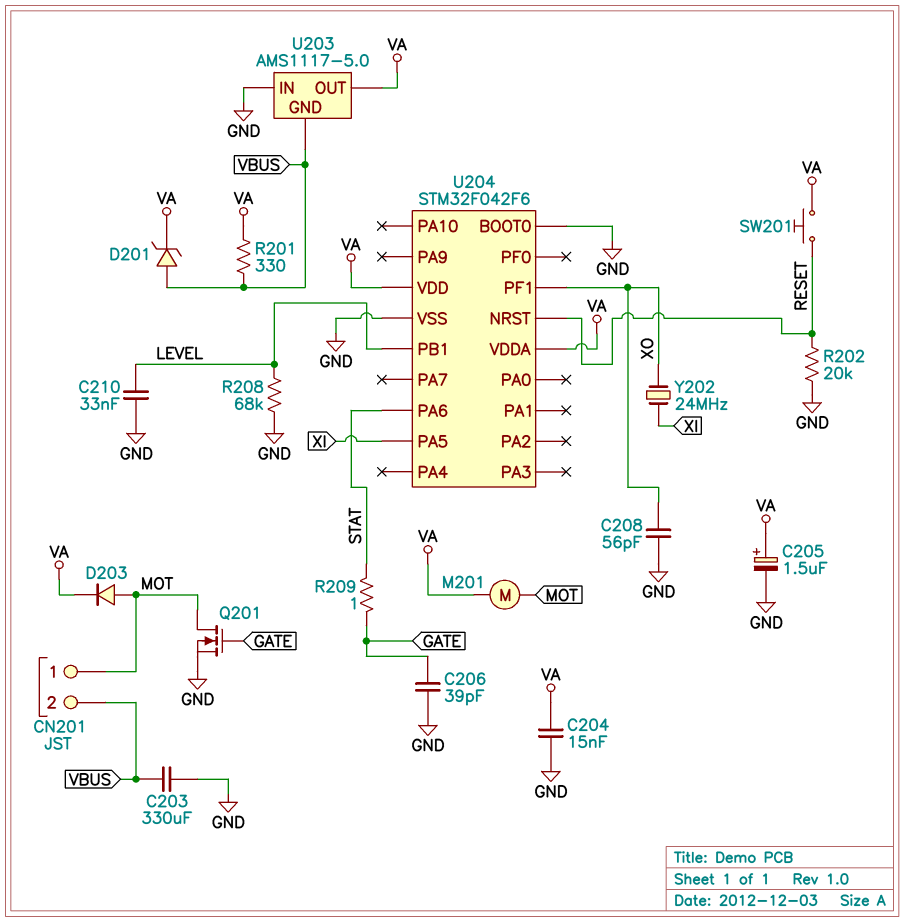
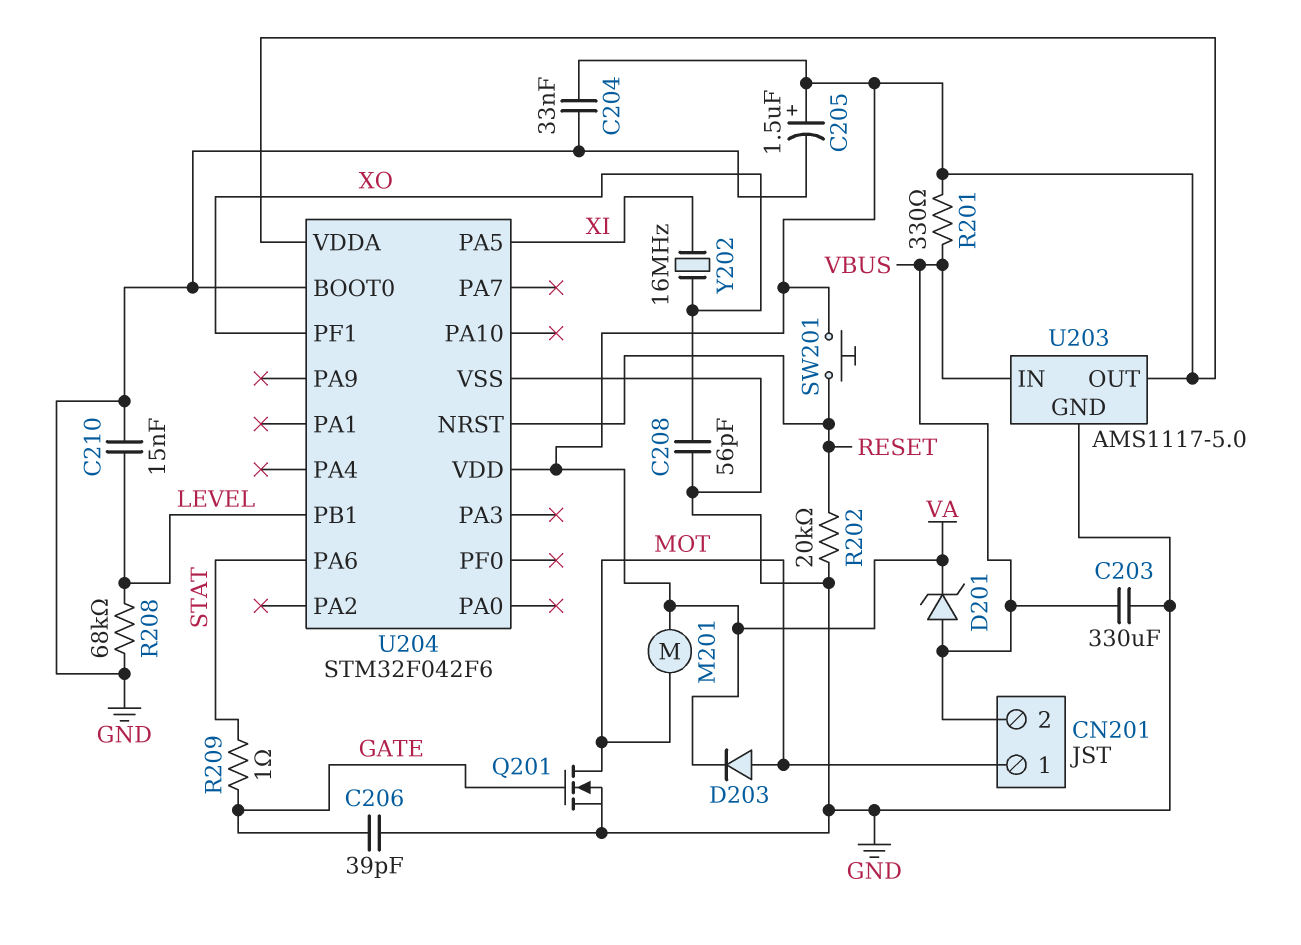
C204: 15nF (GND, VA) -> 33nF (GND, VA)
C210: 33nF (GND, LEVEL) -> 15nF (GND, LEVEL)
U203 pin GND: VBUS -> GND
U203 pin IN: GND -> VBUS
Y202: 24MHz (XI, XO) -> 16MHz (XI, XO)

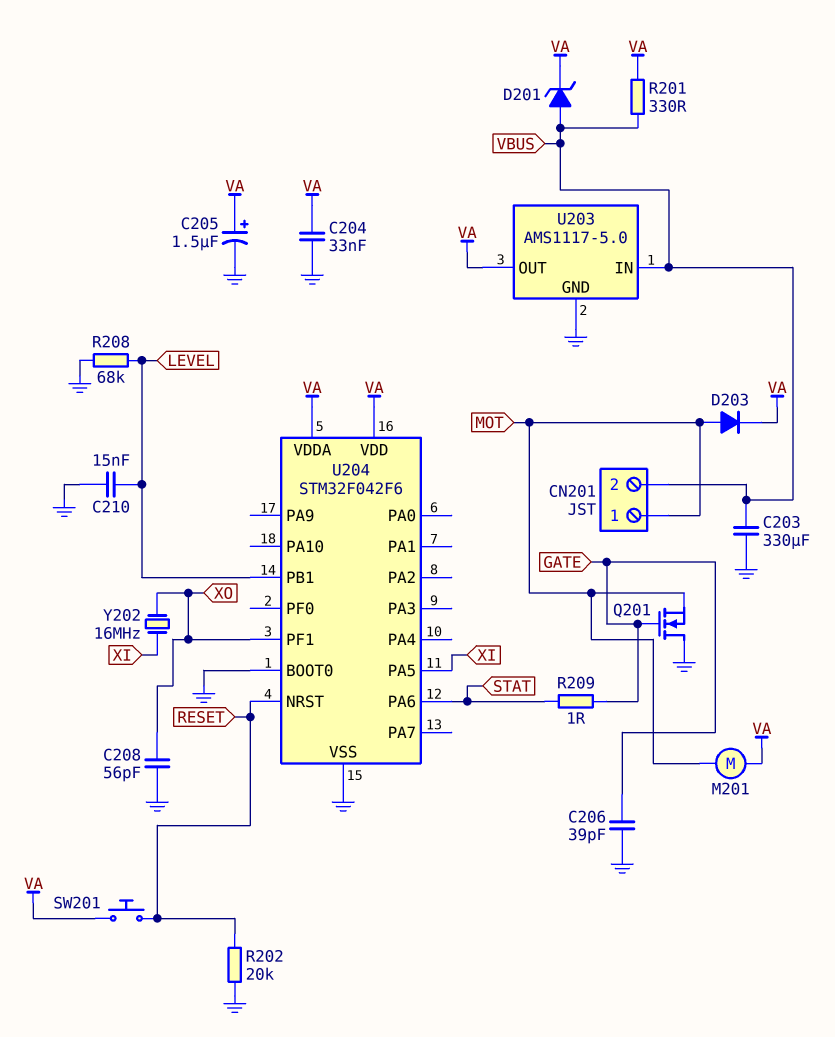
Q201: NMOS (G GATE, D MOT, S GND) -> NMOS (G GATE, D GND, S MOT)

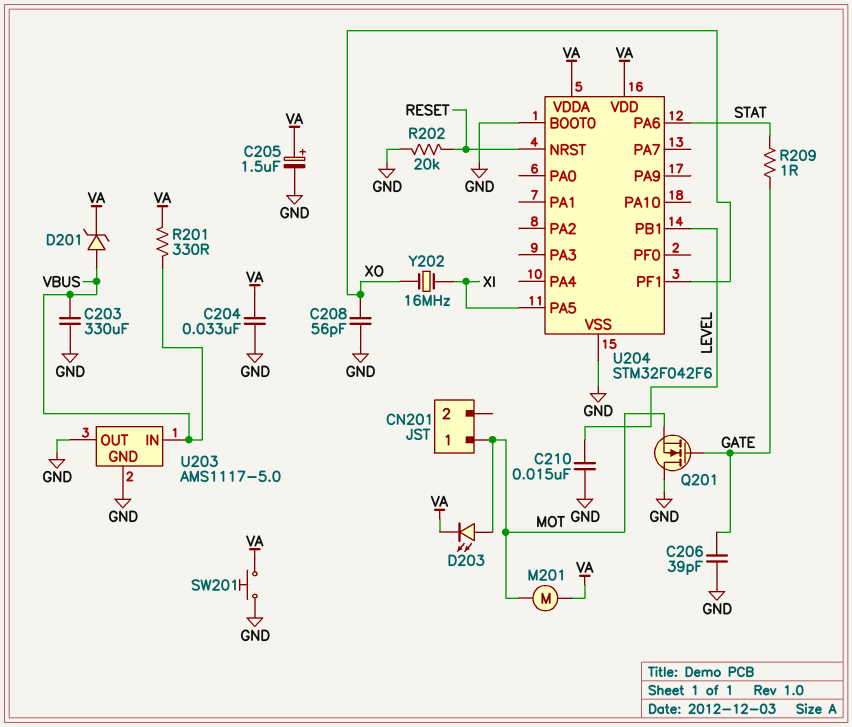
CN201 pin 2: VBUS -> none
D203: diode (A MOT, K VA) -> LED (A MOT, K VA)
R208: 68k (GND, LEVEL) -> none
SW201: button (RESET, VA) -> button (GND, VA)
U203 pin OUT: VA -> GND

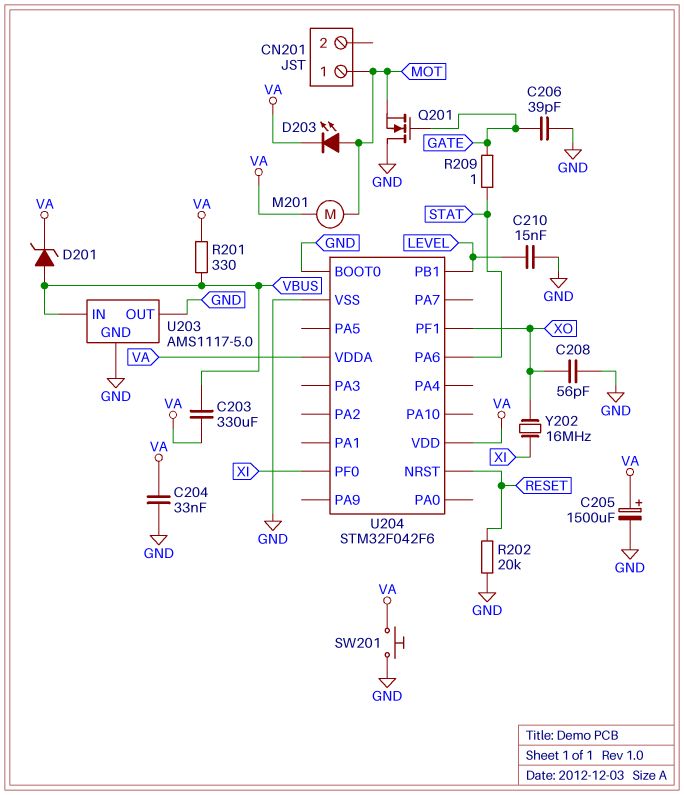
C203: 330uF (GND, VBUS) -> 330uF (VA, VBUS)
C205: 1.5uF (plus VA, minus GND) -> 1500uF (plus VA, minus GND)
U204 pin PA5: XI -> none
U204 pin PF0: none -> XI

